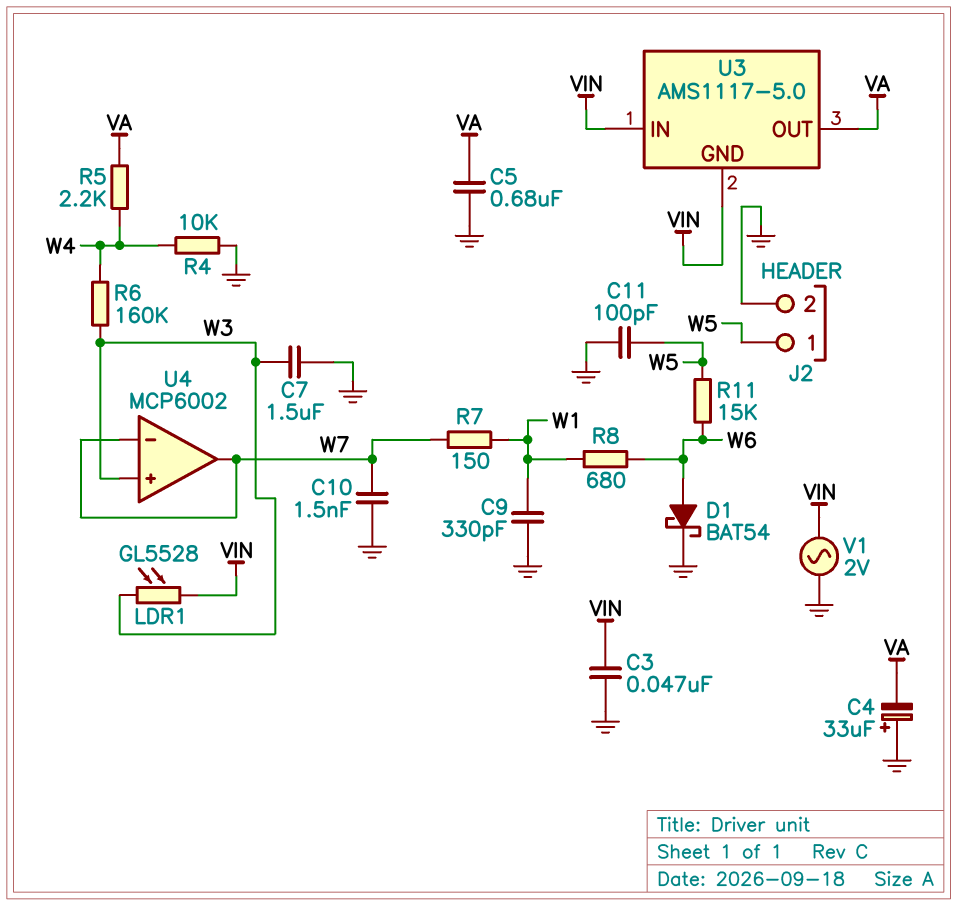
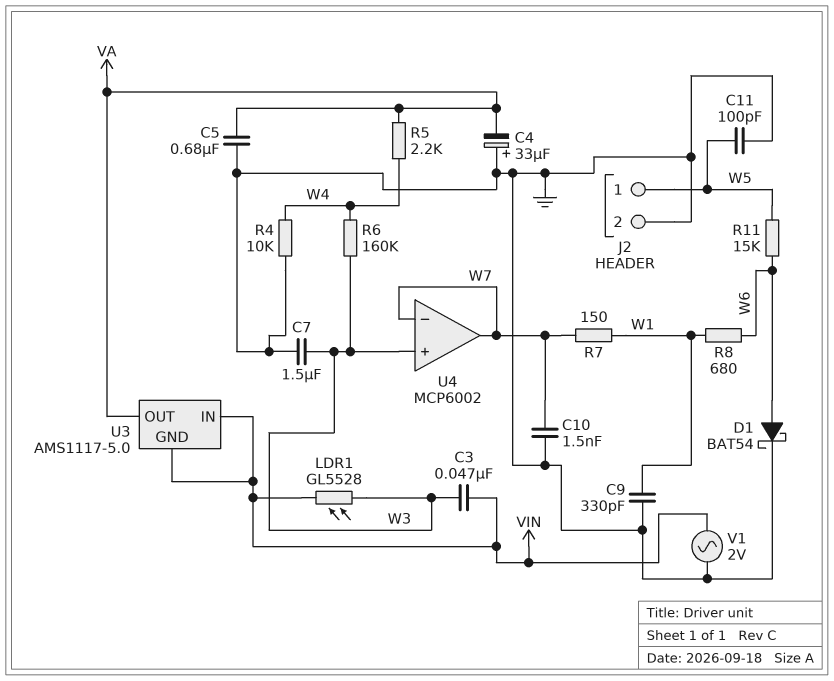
C3: 47nF (GND, VIN) -> 47nF (VIN, W3)

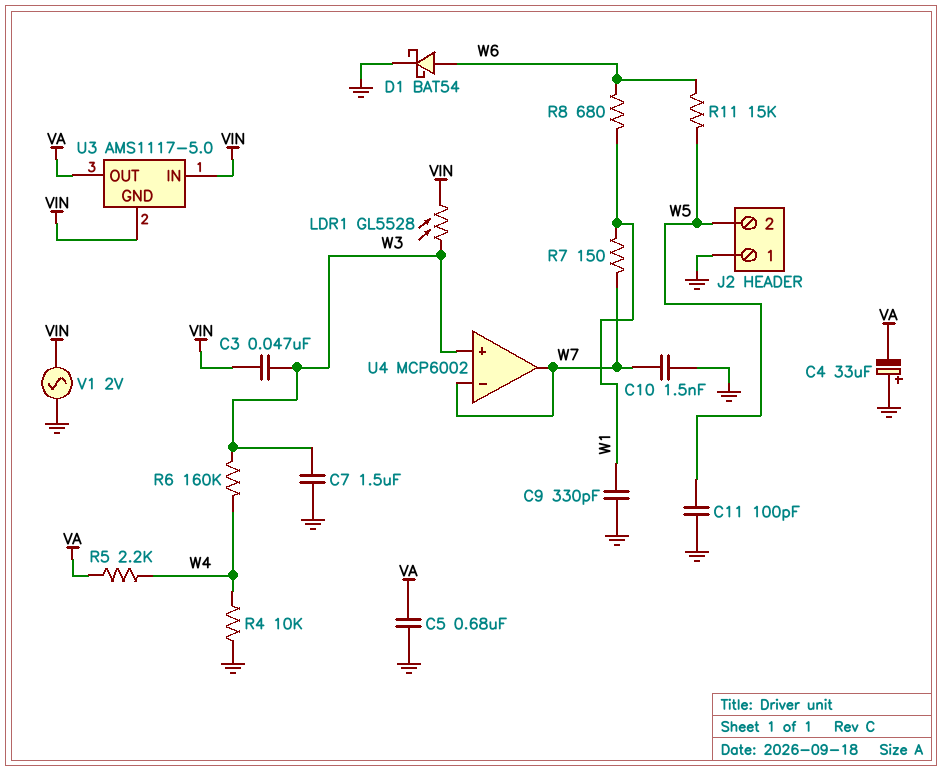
J2 pin 1: W5 -> GND
J2 pin 2: GND -> W5

